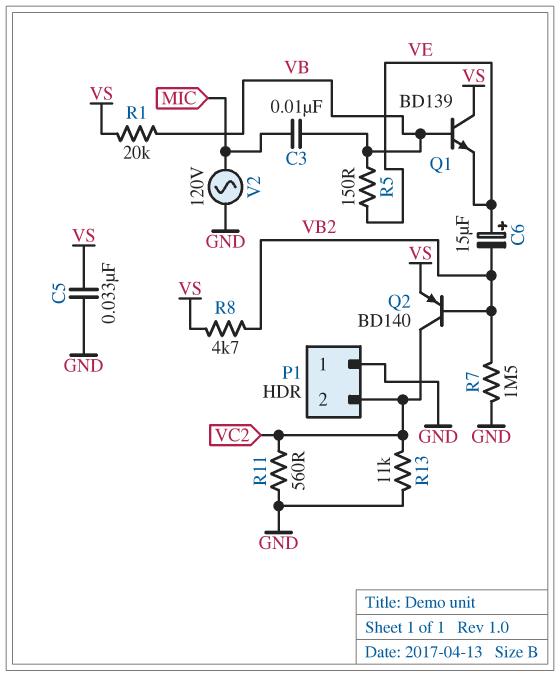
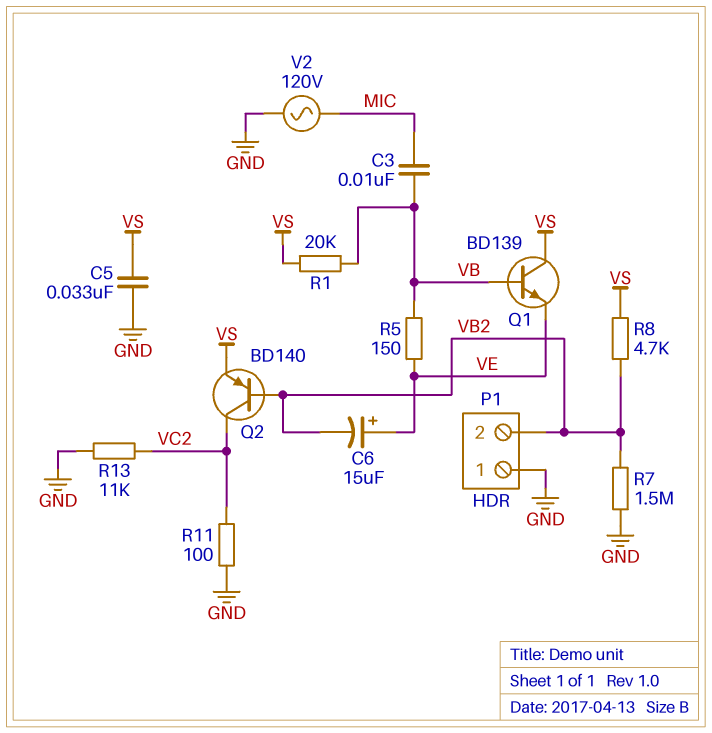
P1 pin 2: VC2 -> VB2
R11: 560 (GND, VC2) -> 100 (GND, VC2)

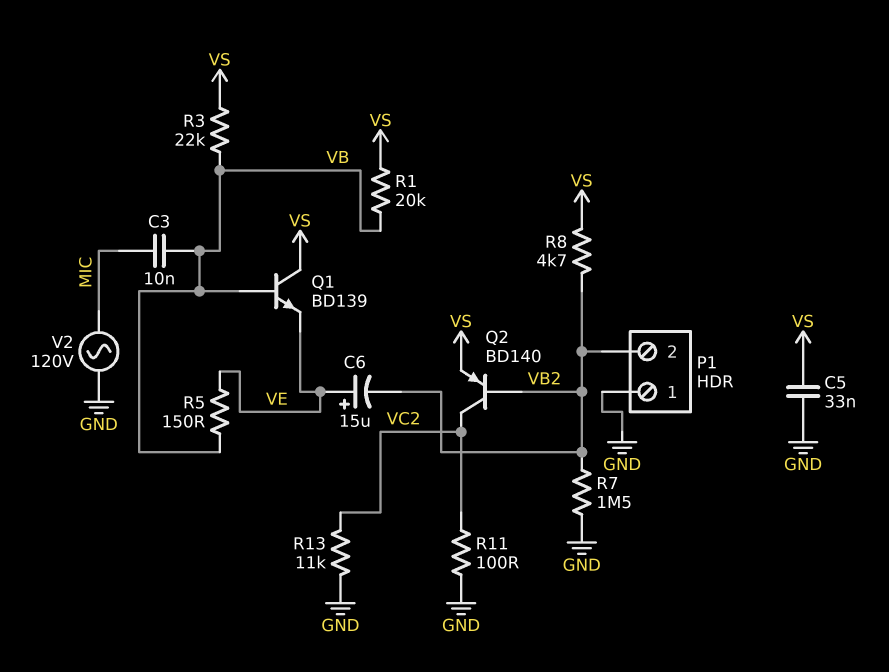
R3: none -> 22k (VB, VS)

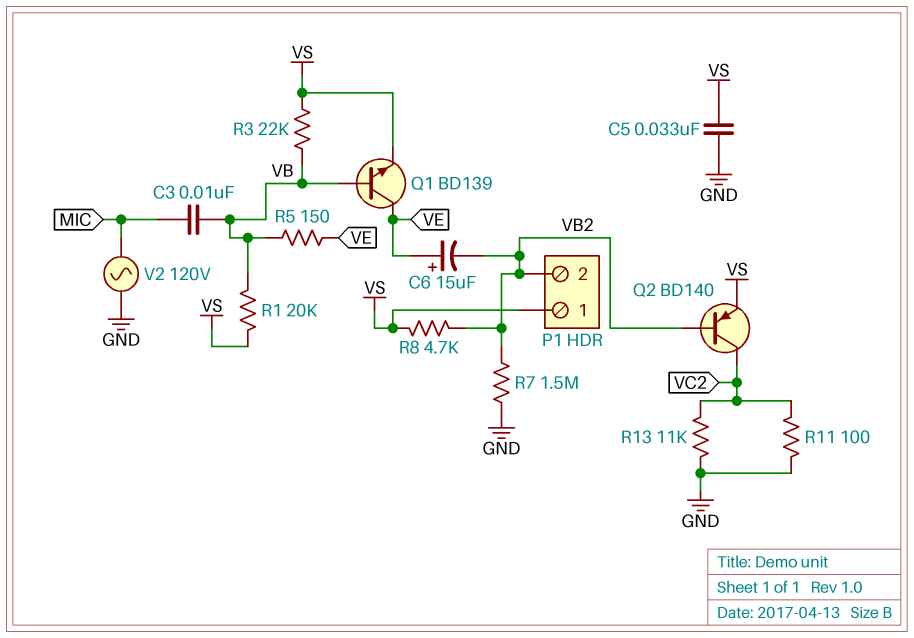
P1 pin 1: GND -> VS
Q1: NPN BD139 (B VB, C VS, E VE) -> NPN BD139 (B VB, C VE, E VS)

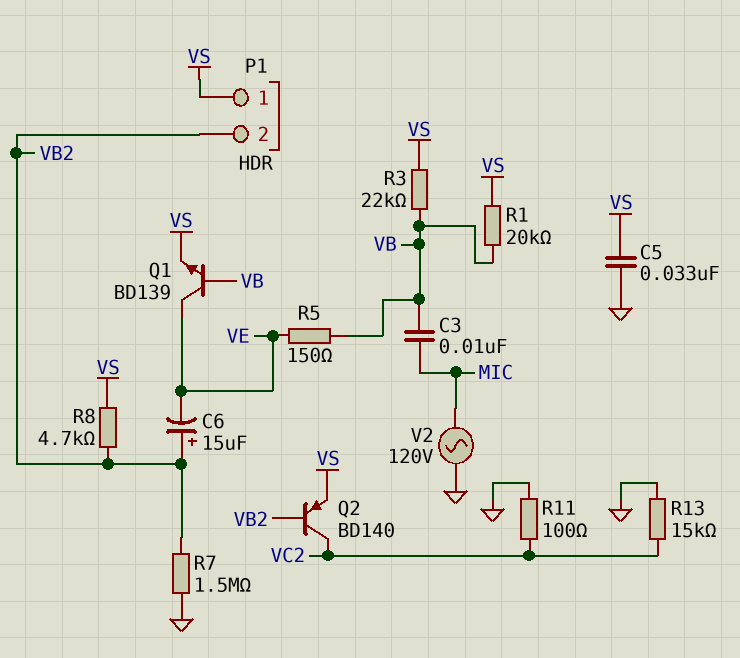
C6: 15uF (plus VE, minus VB2) -> 15uF (plus VB2, minus VE)
R13: 11k (GND, VC2) -> 15k (GND, VC2)

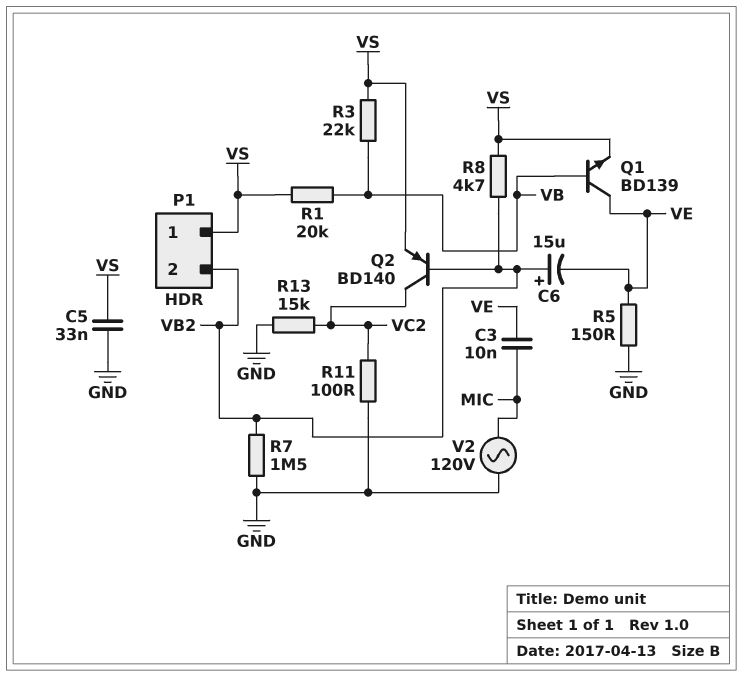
C3: 10nF (MIC, VB) -> 10nF (MIC, VE)
R5: 150 (VB, VE) -> 150 (GND, VE)

